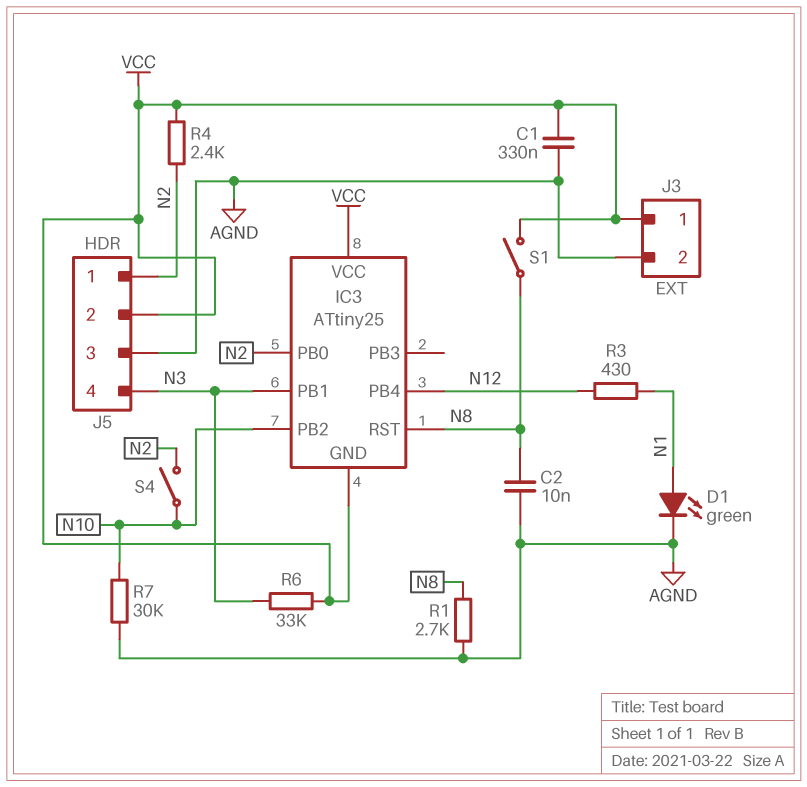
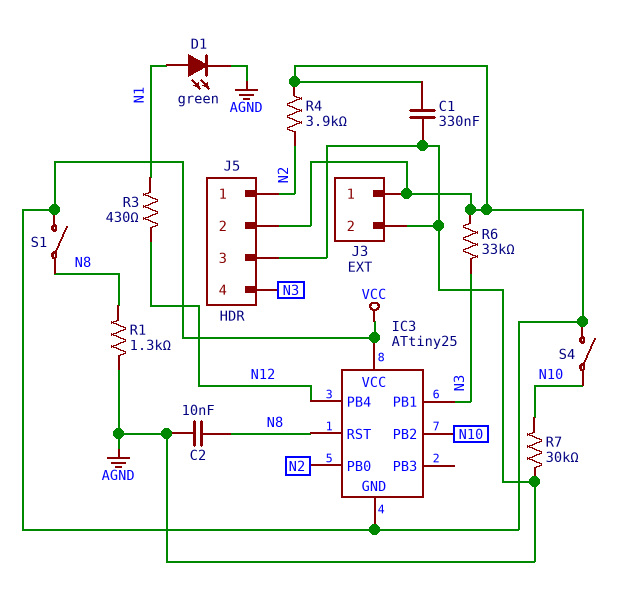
R1: 2.7k (AGND, N8) -> 1.3k (AGND, N8)
R4: 2.4k (N2, VCC) -> 3.9k (N2, VCC)
S4: switch (N2, N10) -> switch (N10, VCC)

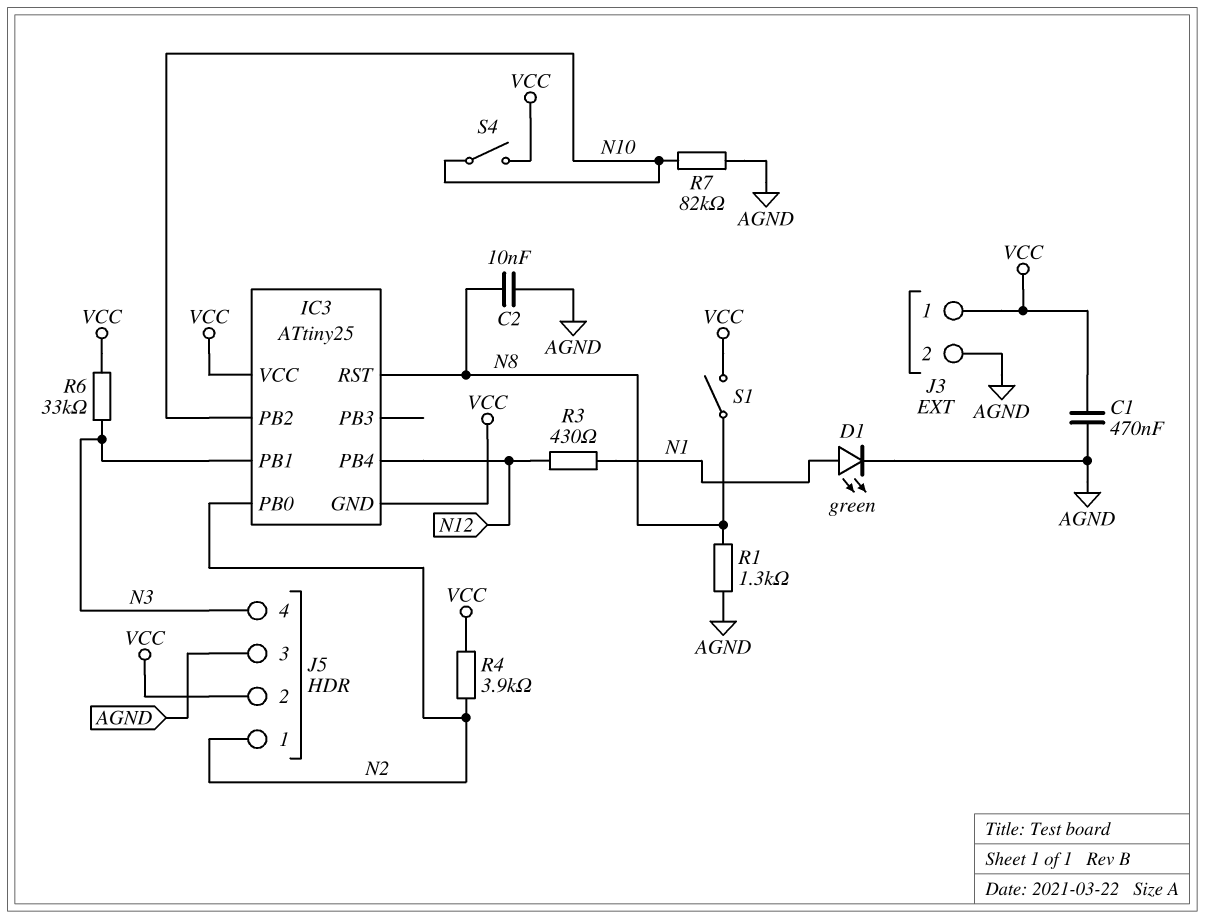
C1: 330nF (AGND, VCC) -> 470nF (AGND, VCC)
R7: 30k (AGND, N10) -> 82k (AGND, N10)

